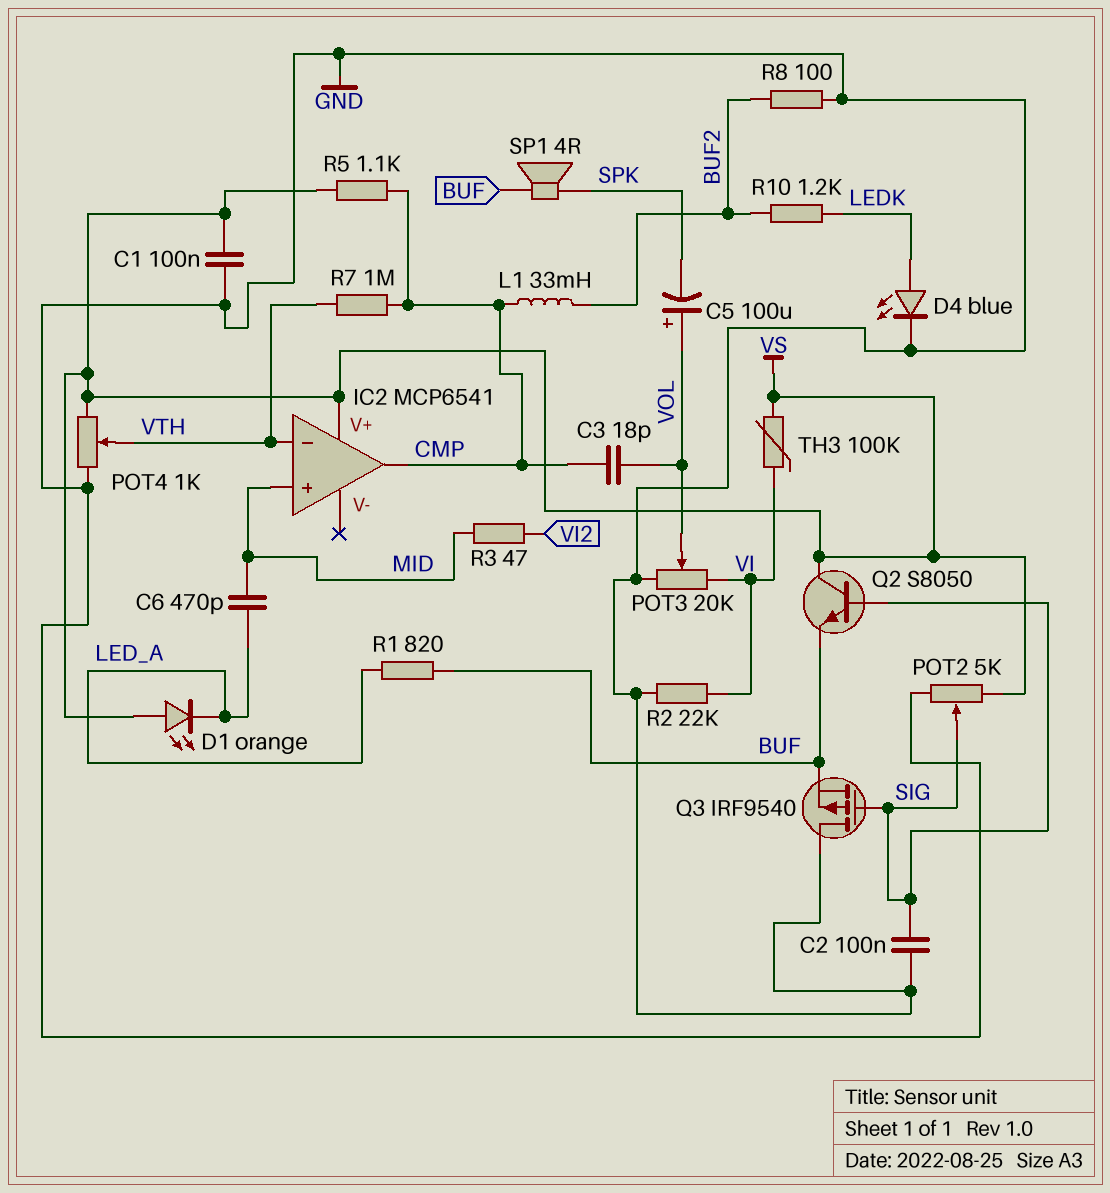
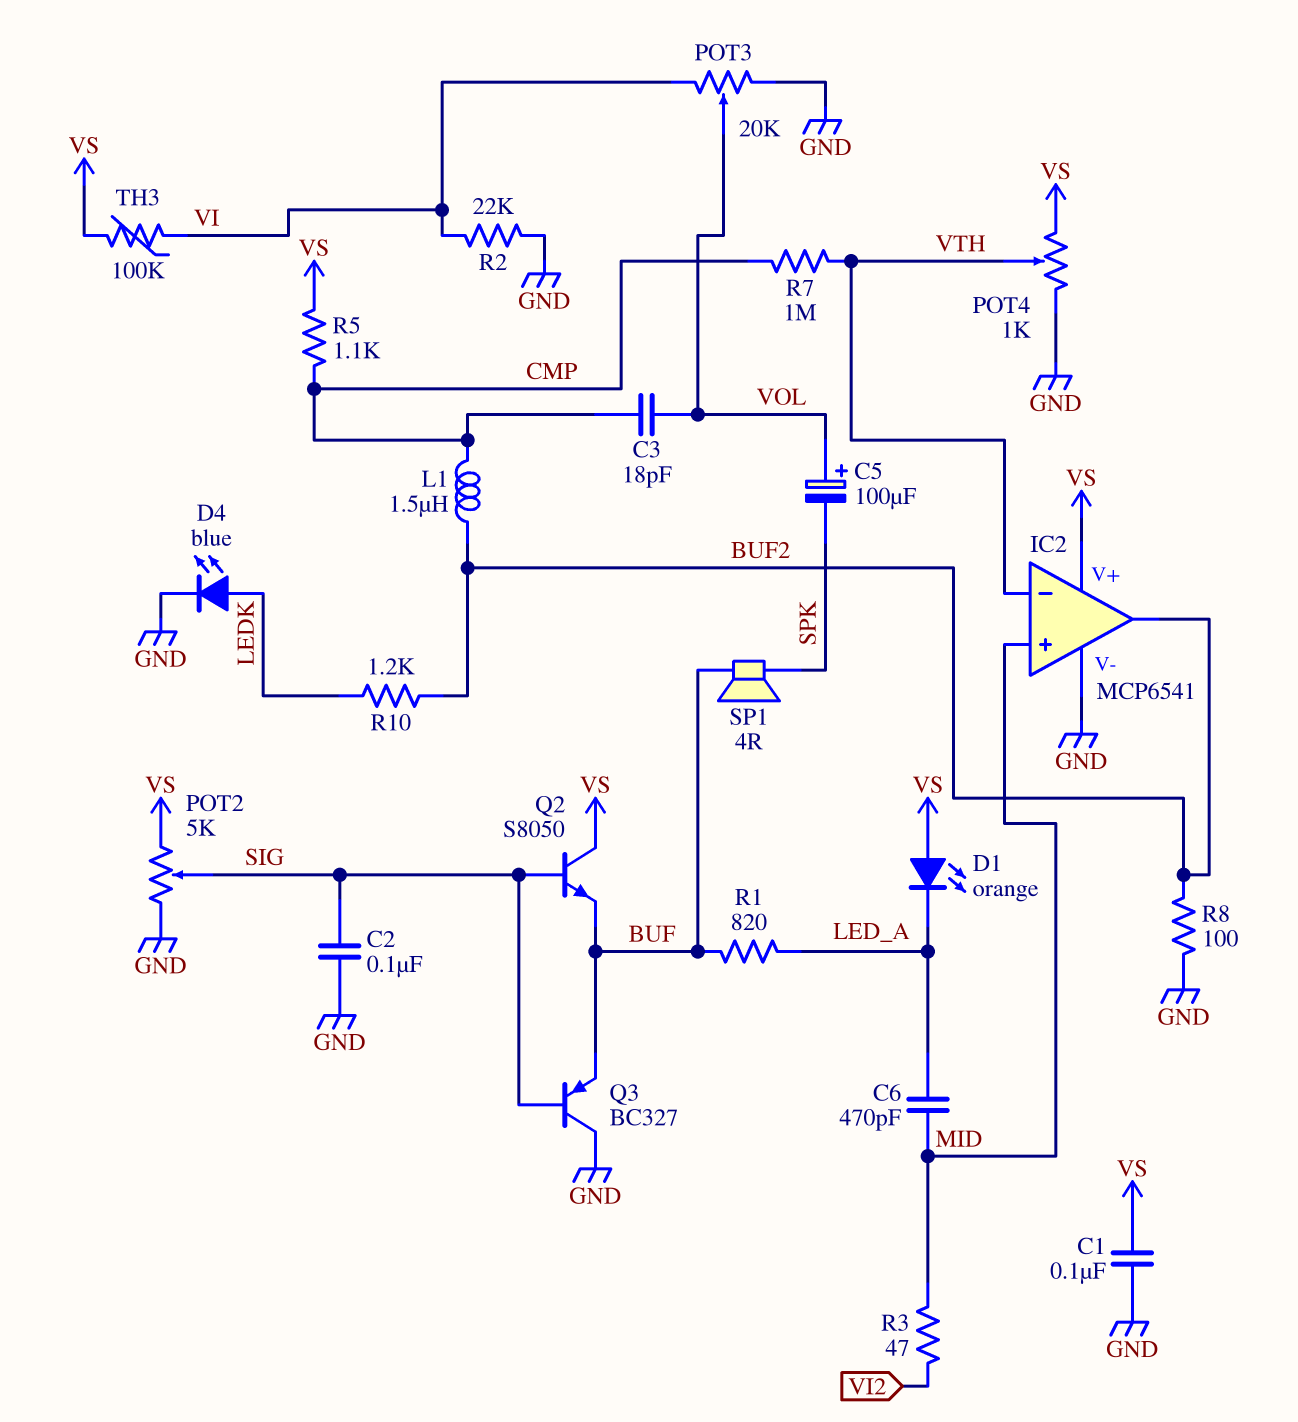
IC2 pin V-: none -> GND
IC2 pin out: CMP -> BUF2
L1: 33mH (BUF2, CMP) -> 1.5uH (BUF2, CMP)
Q3: PMOS IRF9540 (G SIG, D GND, S BUF) -> PNP BC327 (B SIG, C GND, E BUF)

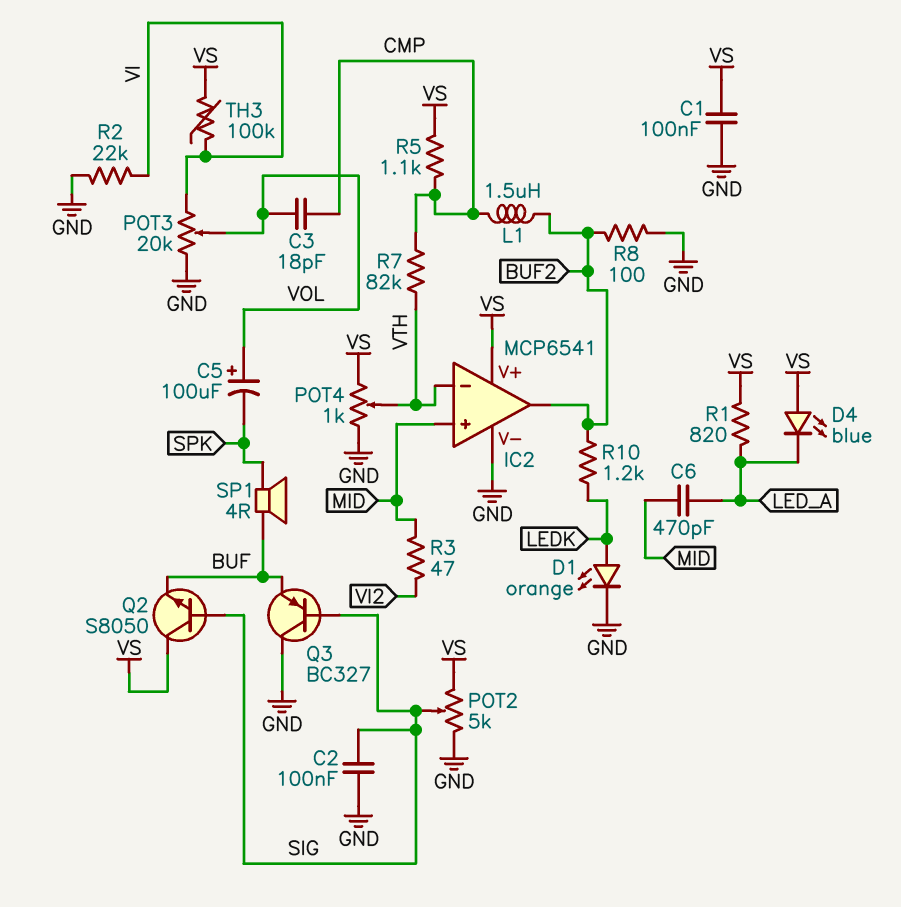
D1: LED orange (A VS, K LED_A) -> LED orange (A LEDK, K GND)
D4: LED blue (A LEDK, K GND) -> LED blue (A VS, K LED_A)
R1: 820 (BUF, LED_A) -> 820 (LED_A, VS)
R7: 1M (CMP, VTH) -> 82k (CMP, VTH)

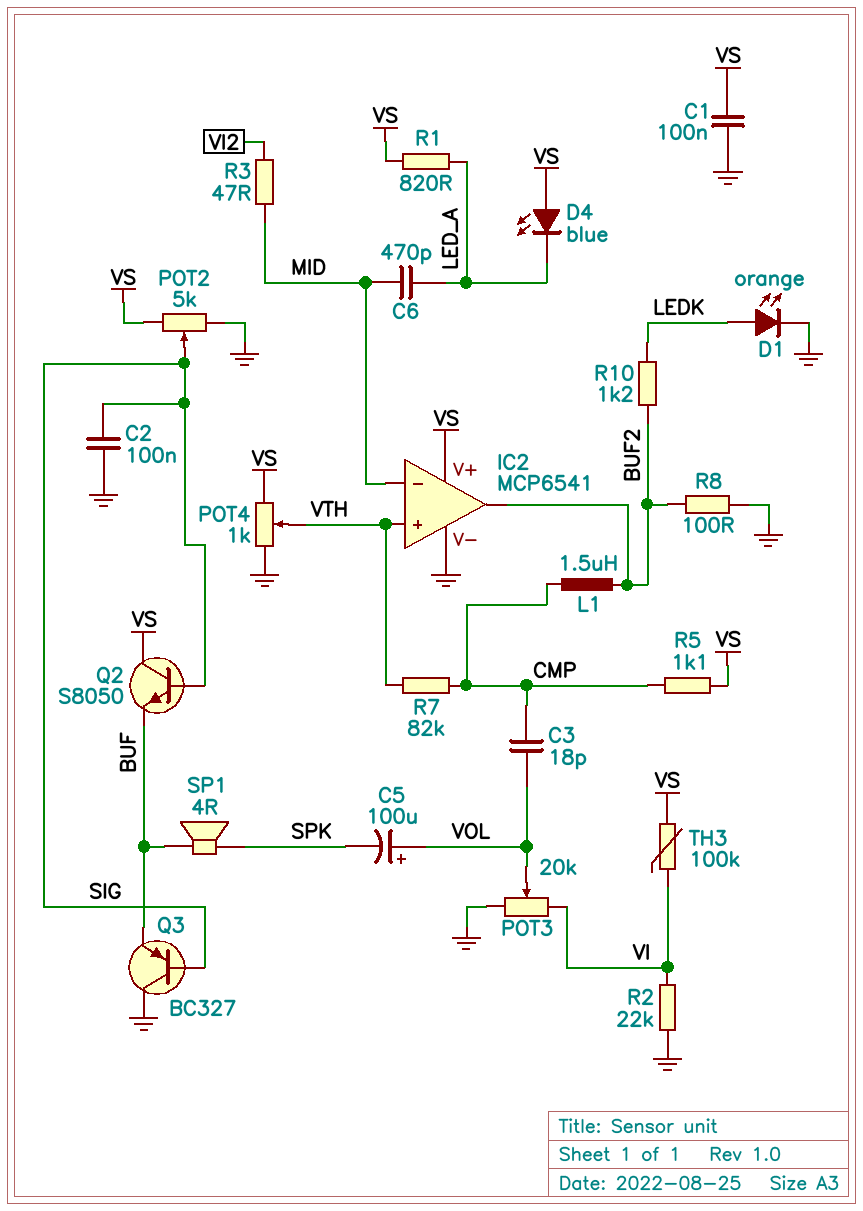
IC2 pin in+: MID -> VTH
IC2 pin in-: VTH -> MID

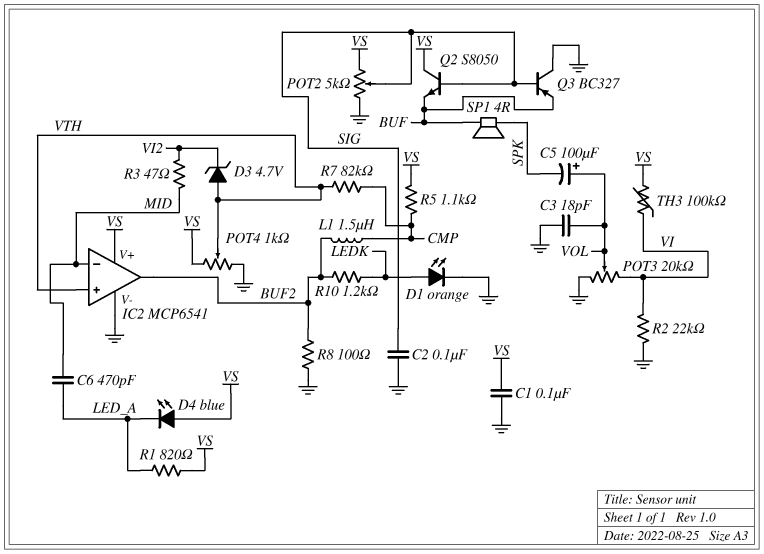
C3: 18pF (CMP, VOL) -> 18pF (GND, VOL)
D3: none -> zener 4.7V (A VTH, K VI2)

